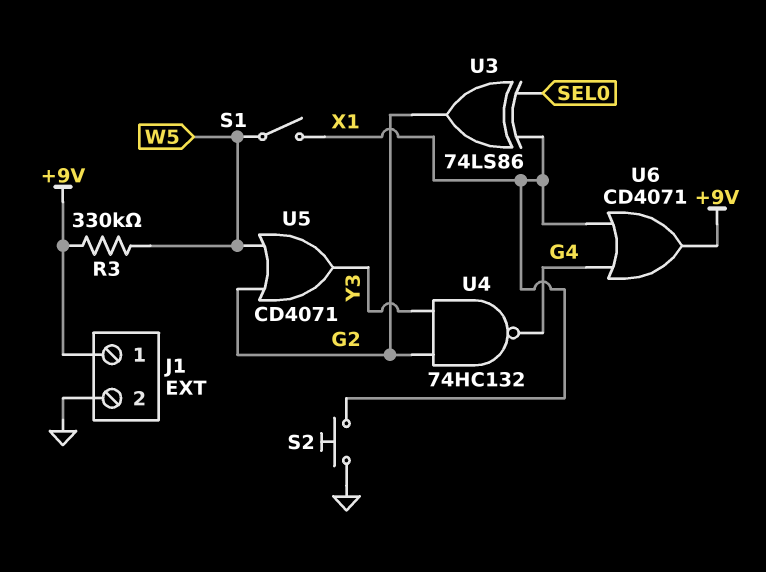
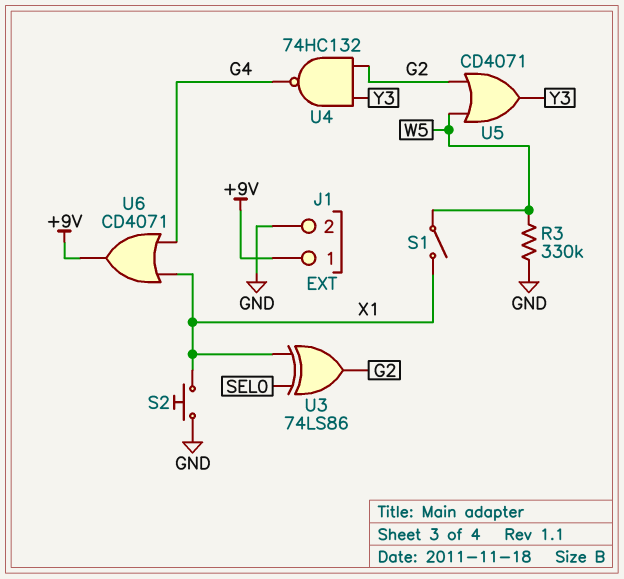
R3: 330k (+9V, W5) -> 330k (GND, W5)

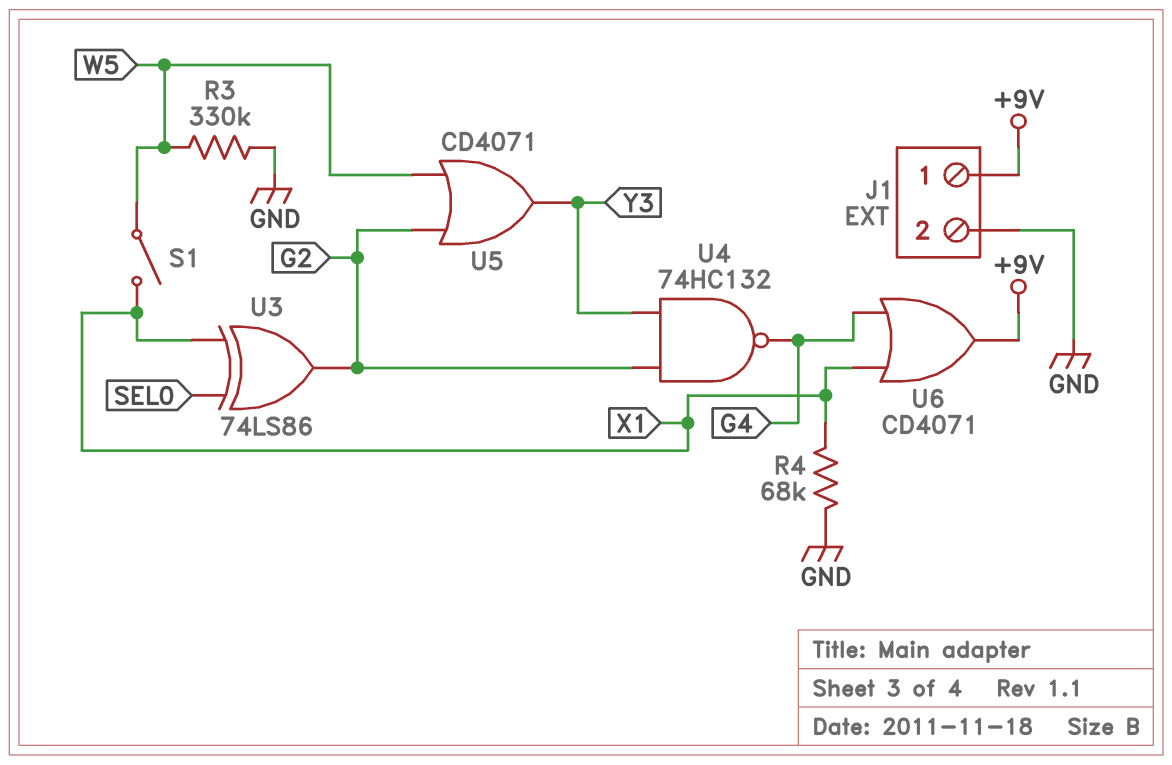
R4: none -> 68k (GND, X1)
S2: button (GND, X1) -> none

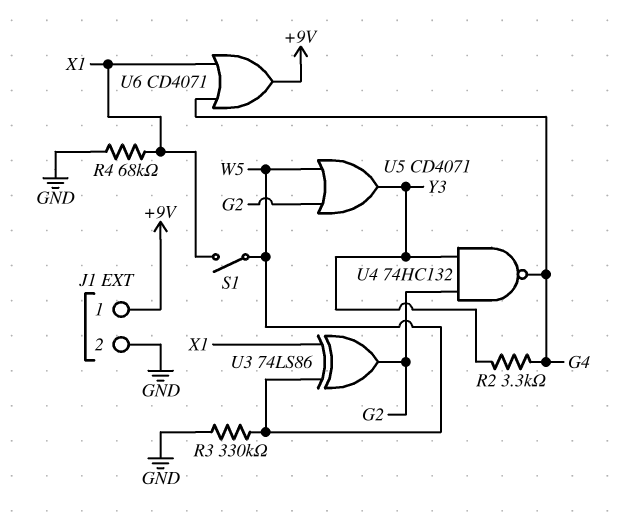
R2: none -> 3.3k (G4, Y3)
U3: XOR 74LS86 (in SEL0, in X1, out G2) -> XOR 74LS86 (in W5, in X1, out G2)

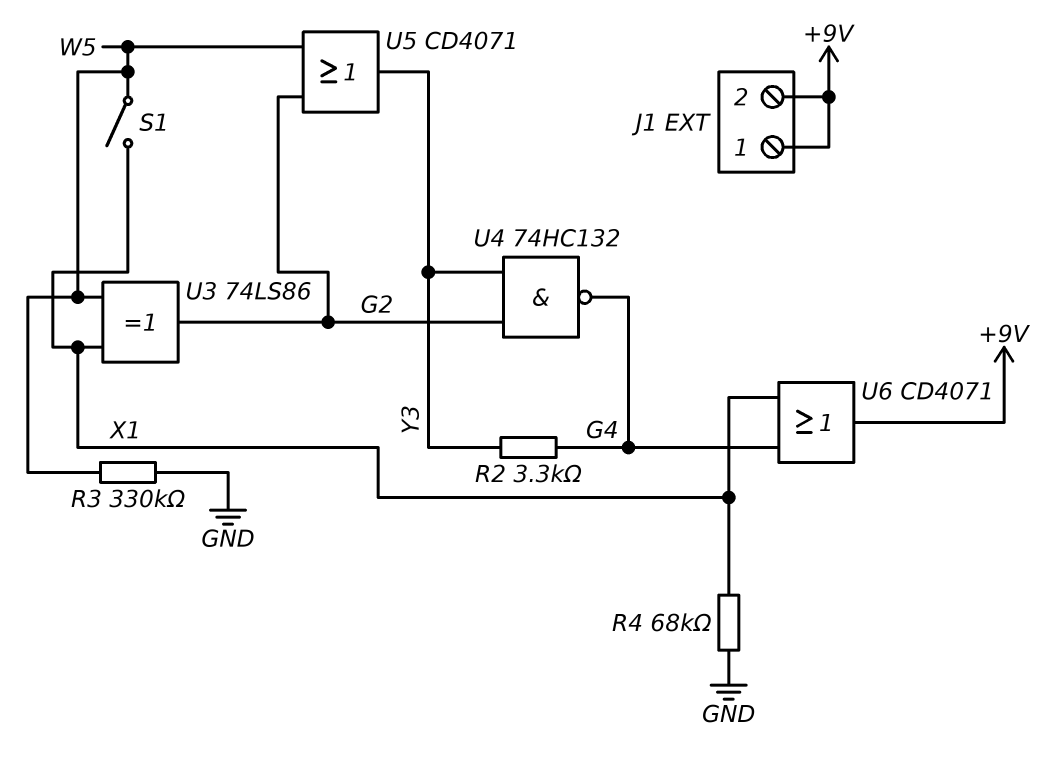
J1 pin 2: GND -> +9V

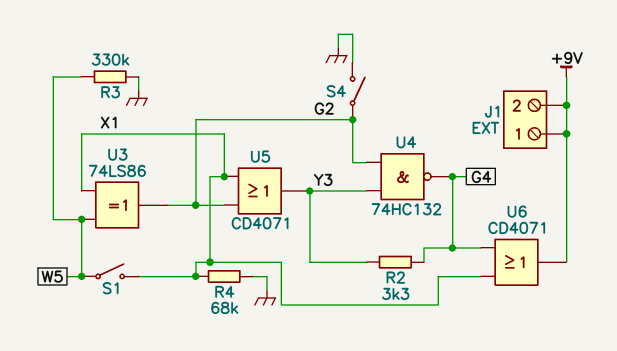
S4: none -> switch (G2, GND)
U5: OR CD4071 (in G2, in W5, out Y3) -> OR CD4071 (in G2, in X1, out Y3)

